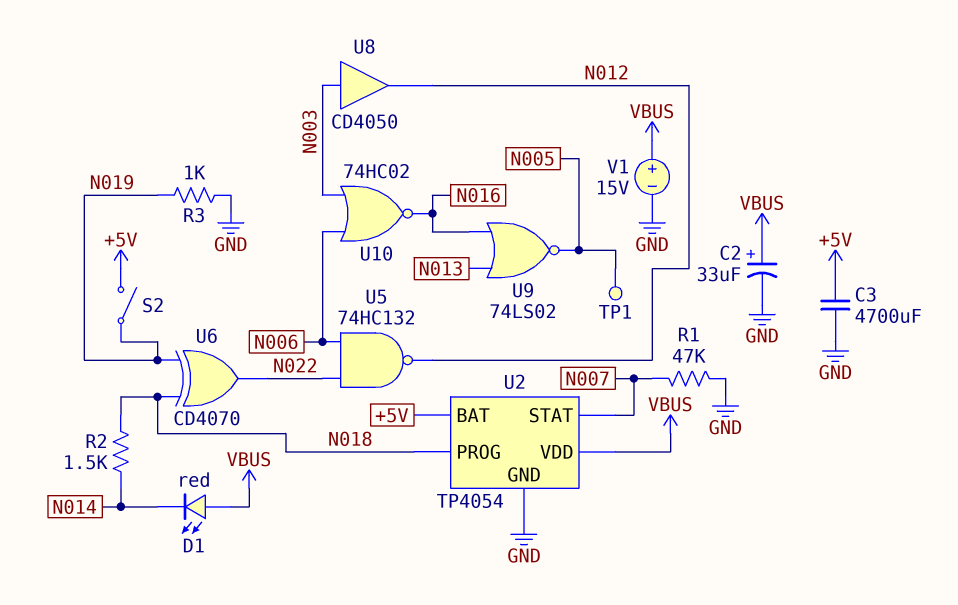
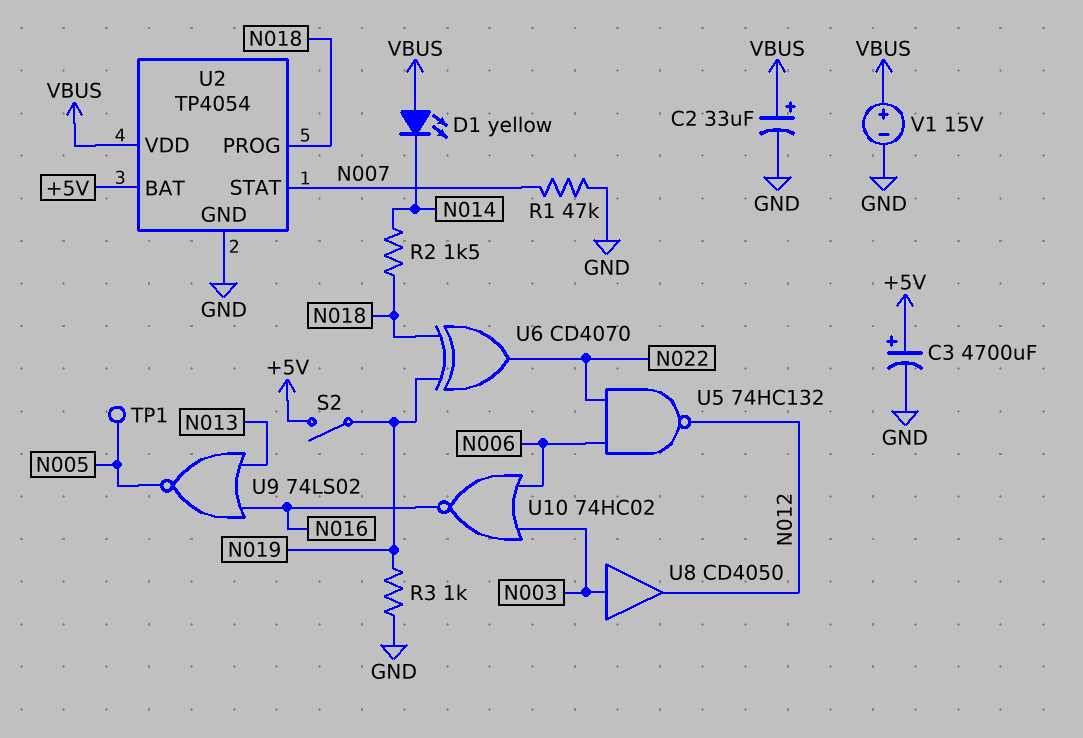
C3: 4700uF (+5V, GND) -> 4700uF (plus +5V, minus GND)
D1: LED red (A VBUS, K N014) -> LED yellow (A VBUS, K N014)

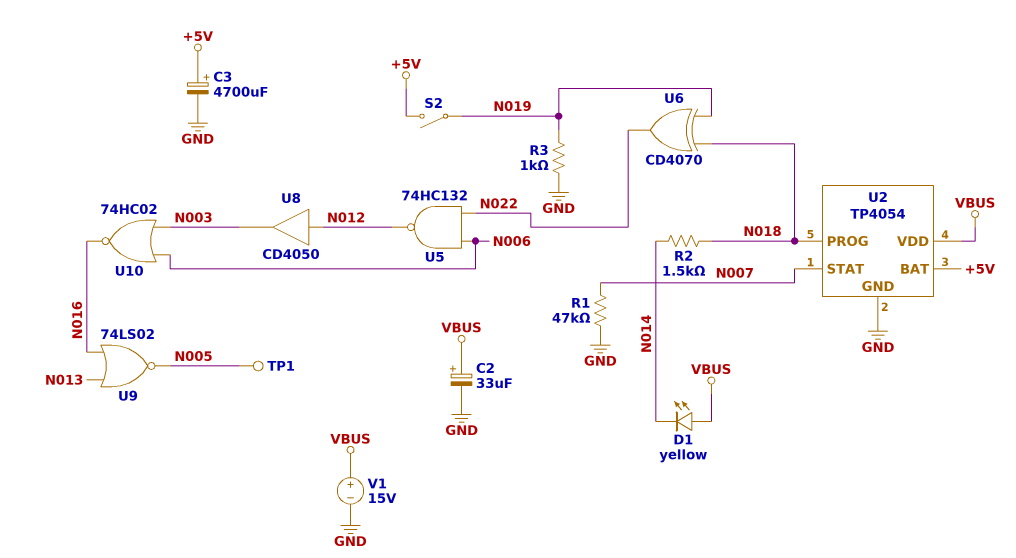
U8: buffer CD4050 (in N003, out N012) -> buffer CD4050 (in N012, out N003)

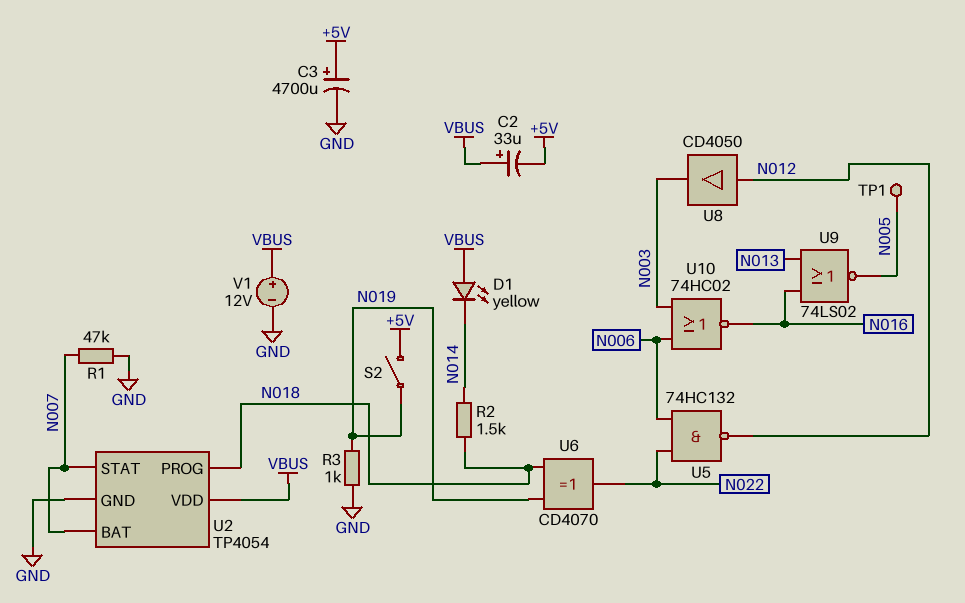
C2: 33uF (plus VBUS, minus GND) -> 33uF (plus VBUS, minus +5V)
U2 pin BAT: +5V -> N007
V1: 15V (plus VBUS, minus GND) -> 12V (plus VBUS, minus GND)

